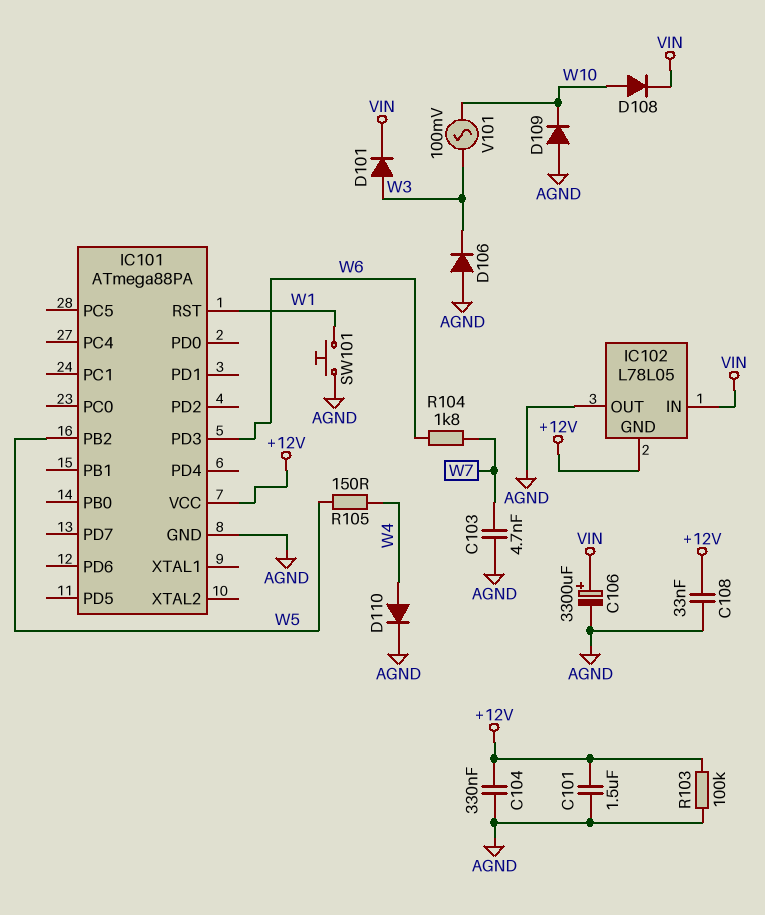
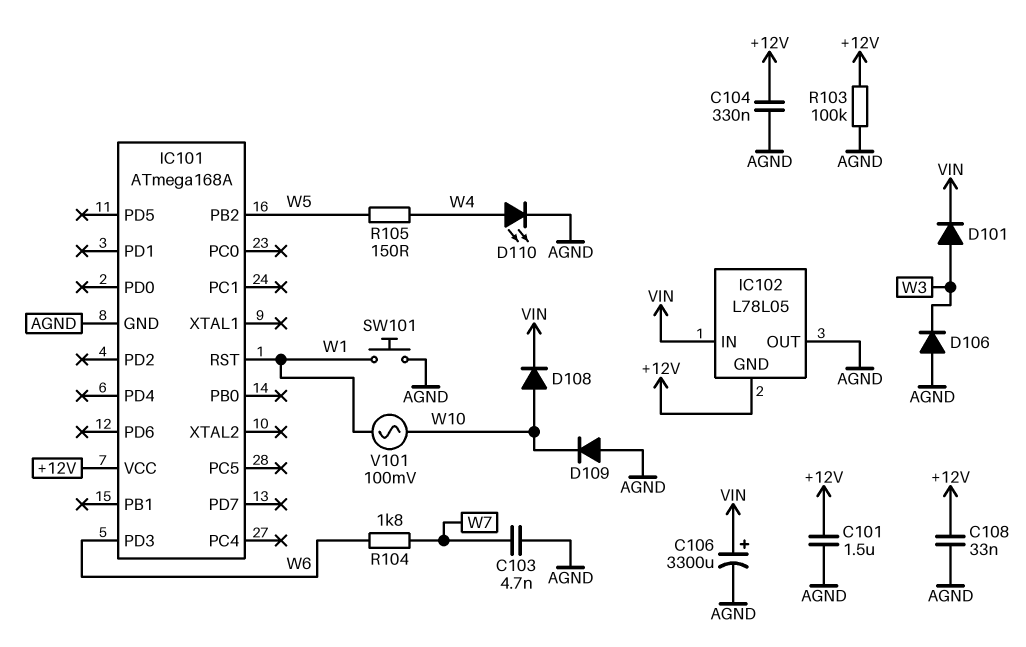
D110: diode (A W4, K AGND) -> LED (A W4, K AGND)
IC101: ATmega88PA -> ATmega168A
V101: AC 100mV (W3, W10) -> AC 100mV (W1, W10)

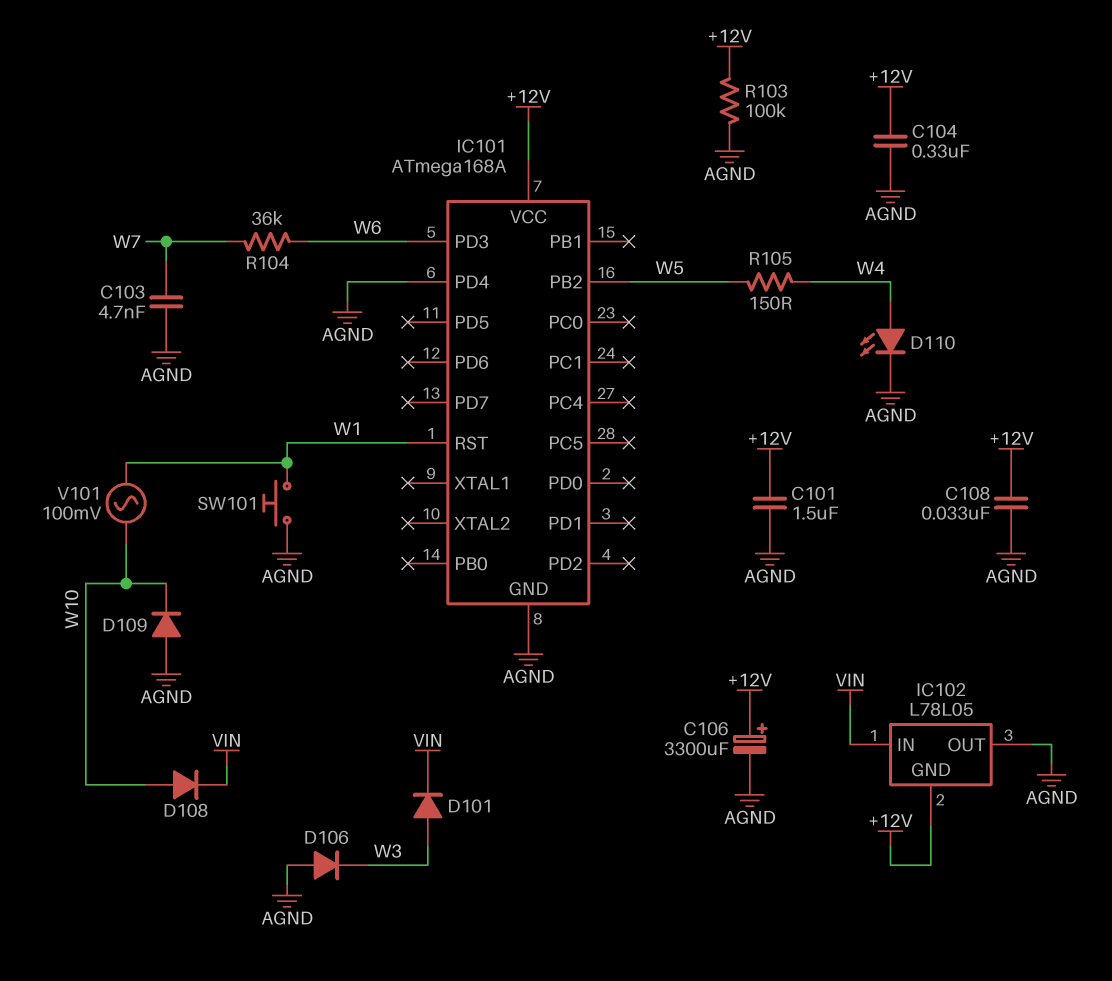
C106: 3300uF (plus VIN, minus AGND) -> 3300uF (plus +12V, minus AGND)
IC101 pin PD4: none -> AGND
R104: 1.8k (W6, W7) -> 36k (W6, W7)

